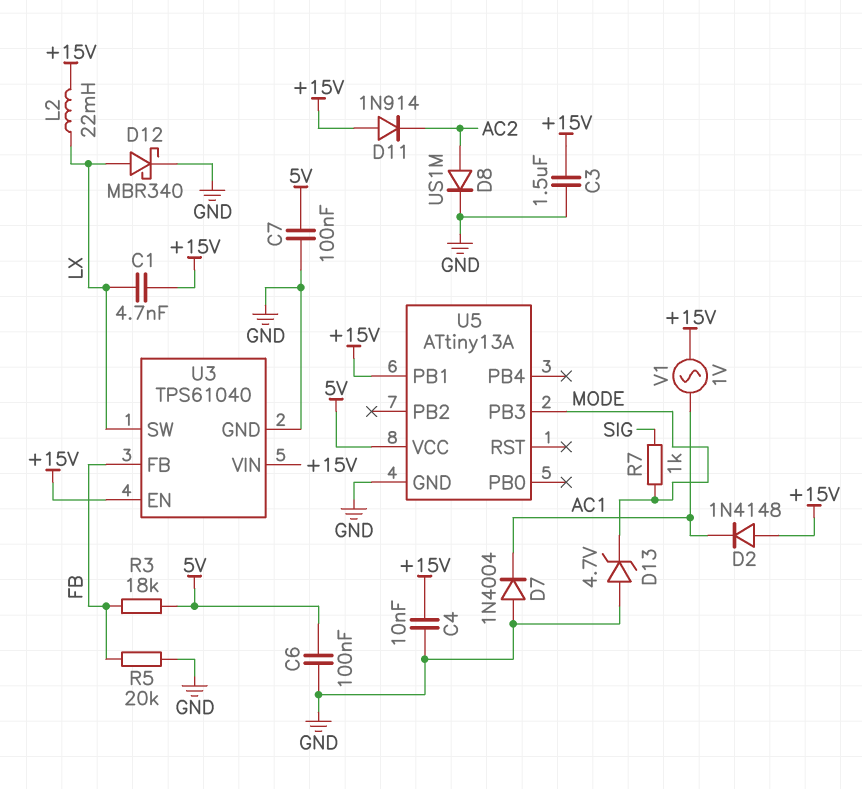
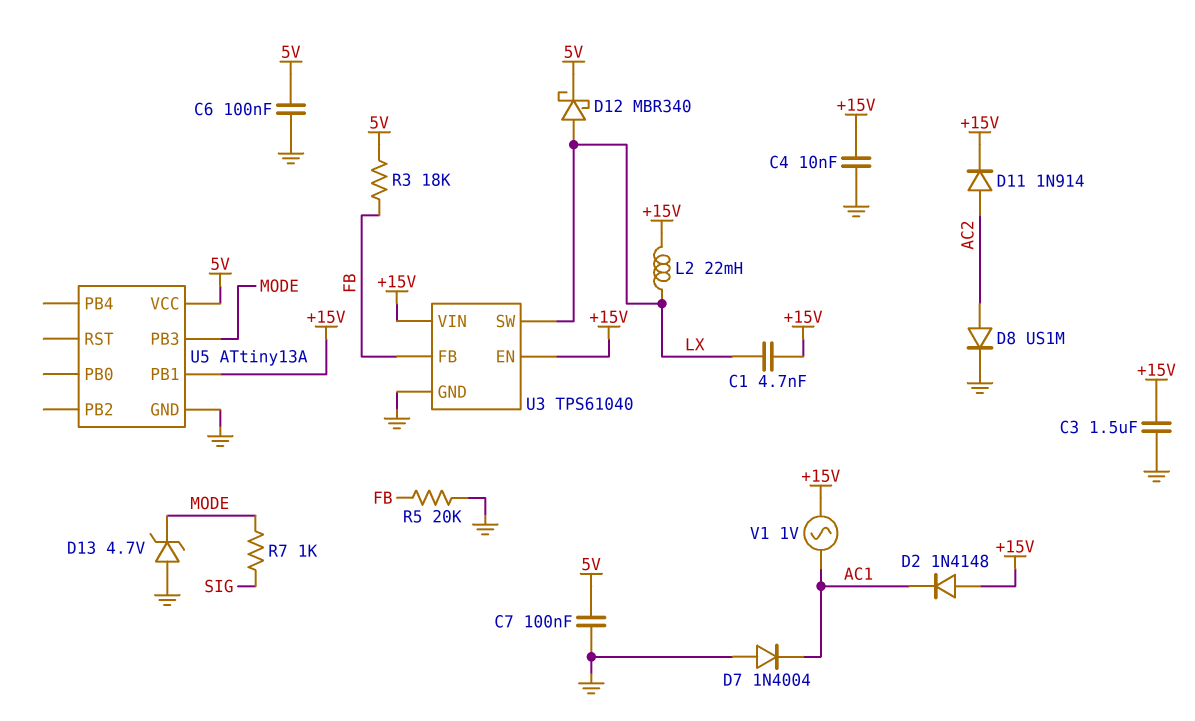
D11: diode 1N914 (A +15V, K AC2) -> diode 1N914 (A AC2, K +15V)
D12: schottky MBR340 (A LX, K GND) -> schottky MBR340 (A LX, K 5V)

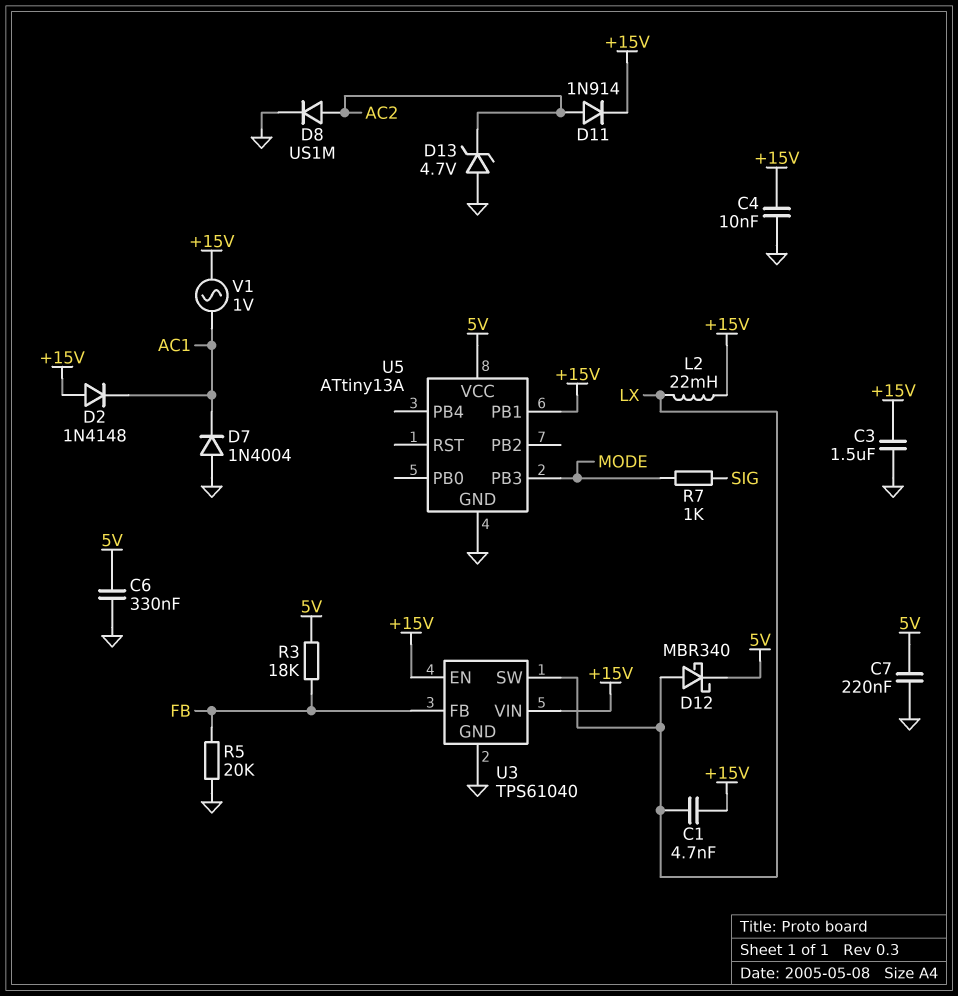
C6: 100nF (5V, GND) -> 330nF (5V, GND)
C7: 100nF (5V, GND) -> 220nF (5V, GND)
D13: zener 4.7V (A GND, K MODE) -> zener 4.7V (A GND, K AC2)

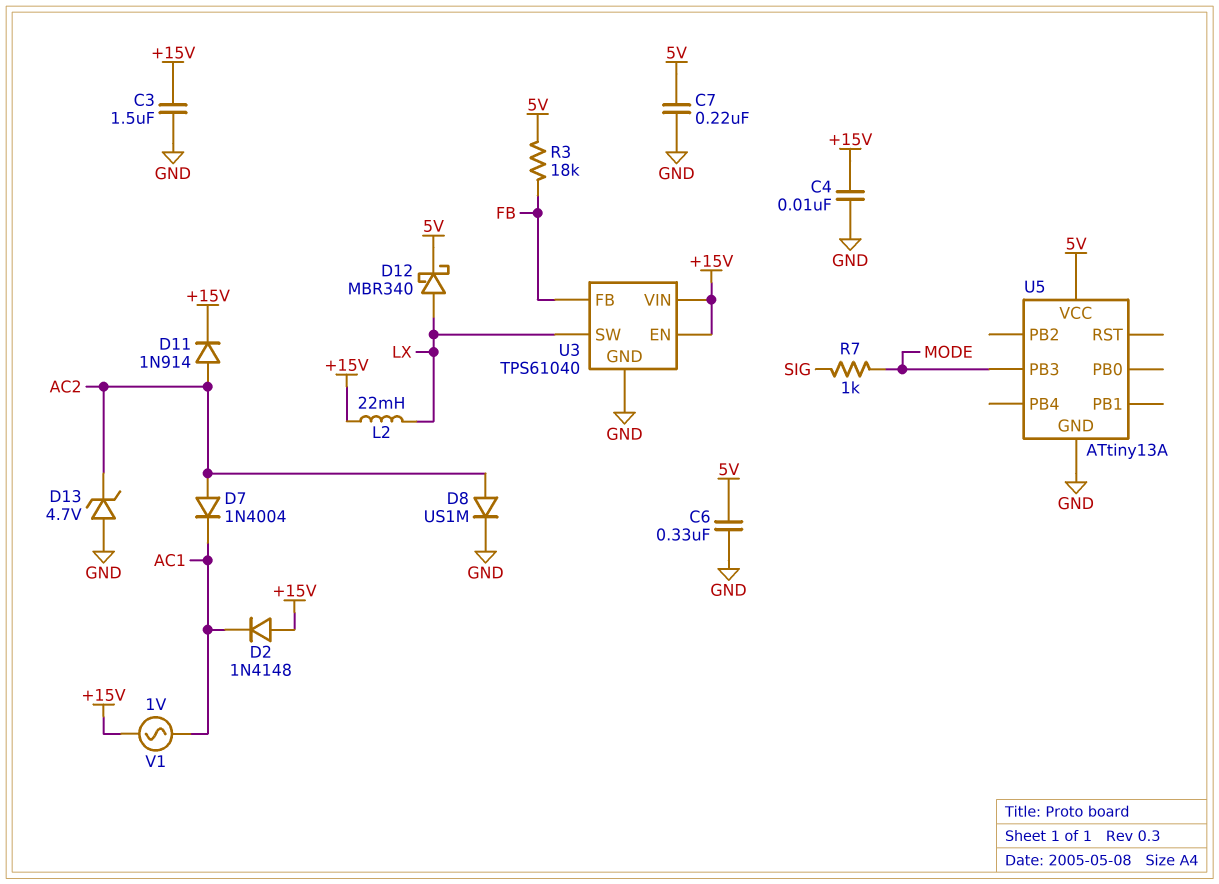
C1: 4.7nF (+15V, LX) -> none
D7: diode 1N4004 (A GND, K AC1) -> diode 1N4004 (A AC2, K AC1)
R5: 20k (FB, GND) -> none
U5 pin PB1: +15V -> none

